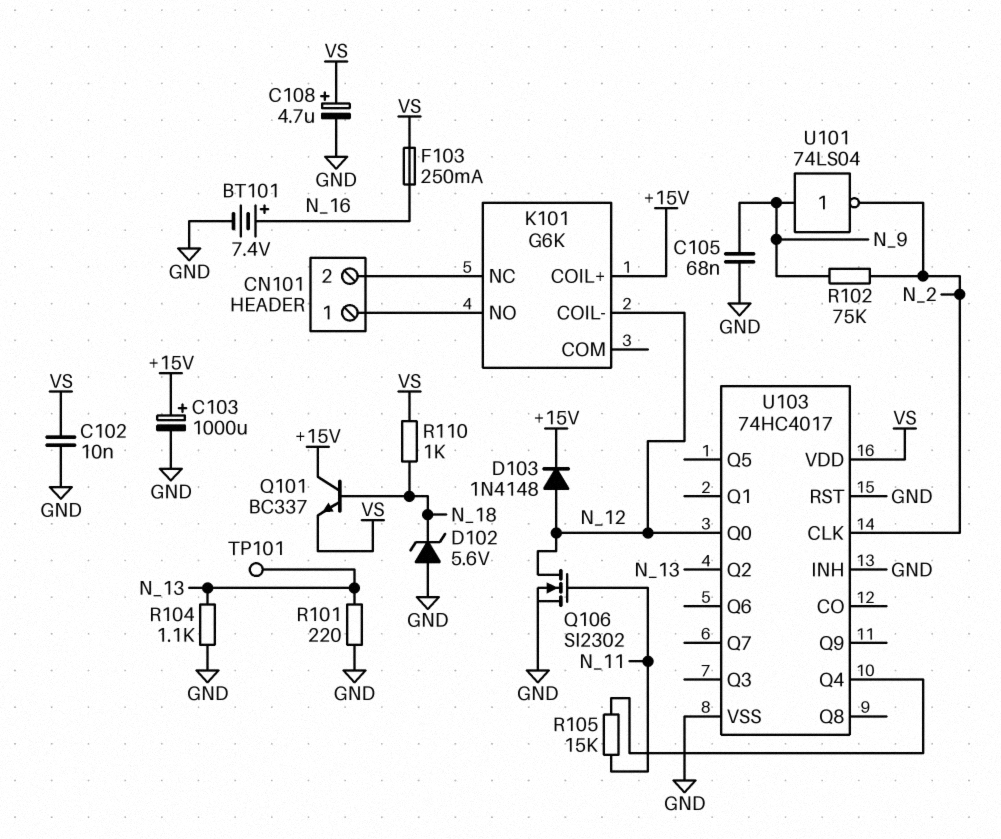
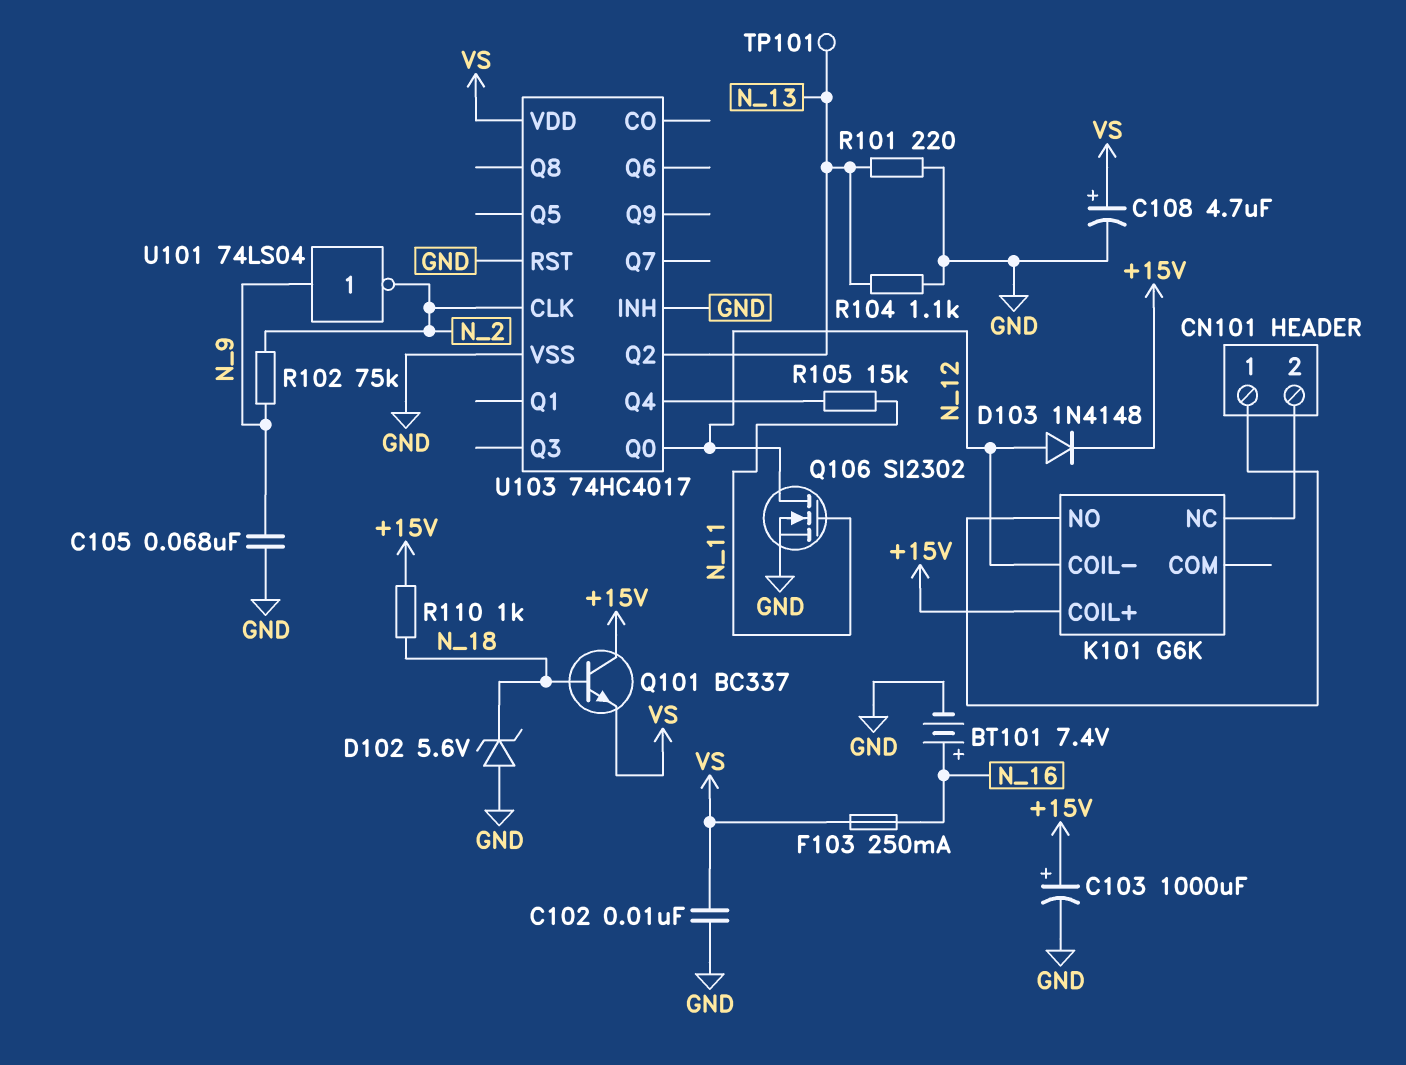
R110: 1k (N_18, VS) -> 1k (+15V, N_18)

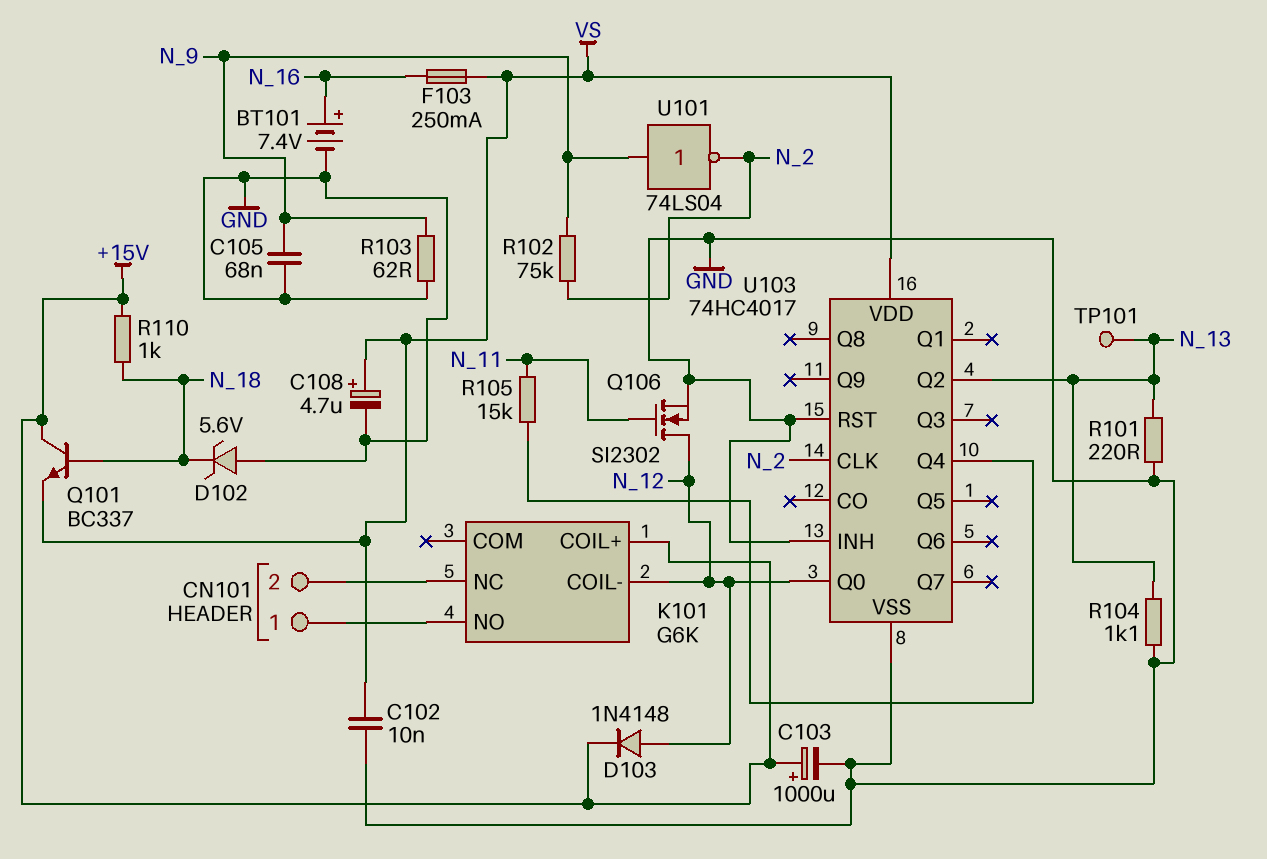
R103: none -> 62 (GND, N_9)

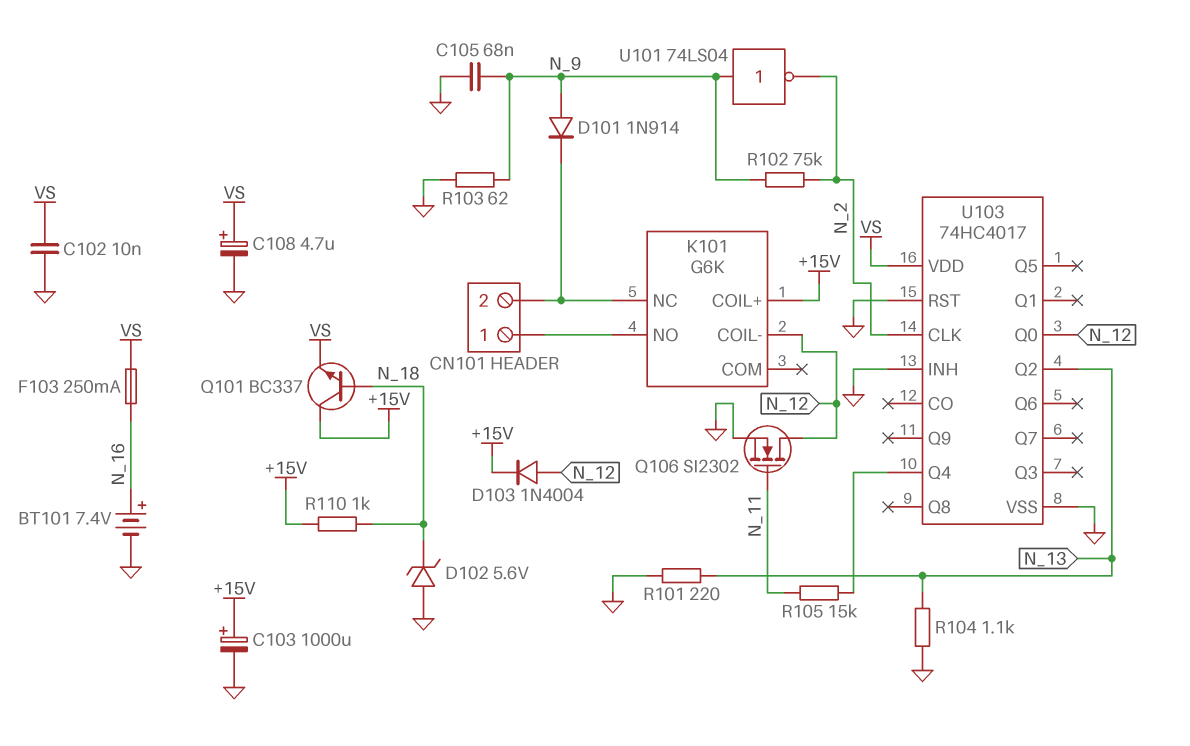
D101: none -> diode 1N914 (A N_9, K CN101/2)
D103: diode 1N4148 (A N_12, K +15V) -> diode 1N4004 (A N_12, K +15V)
TP101: test point (N_13) -> none

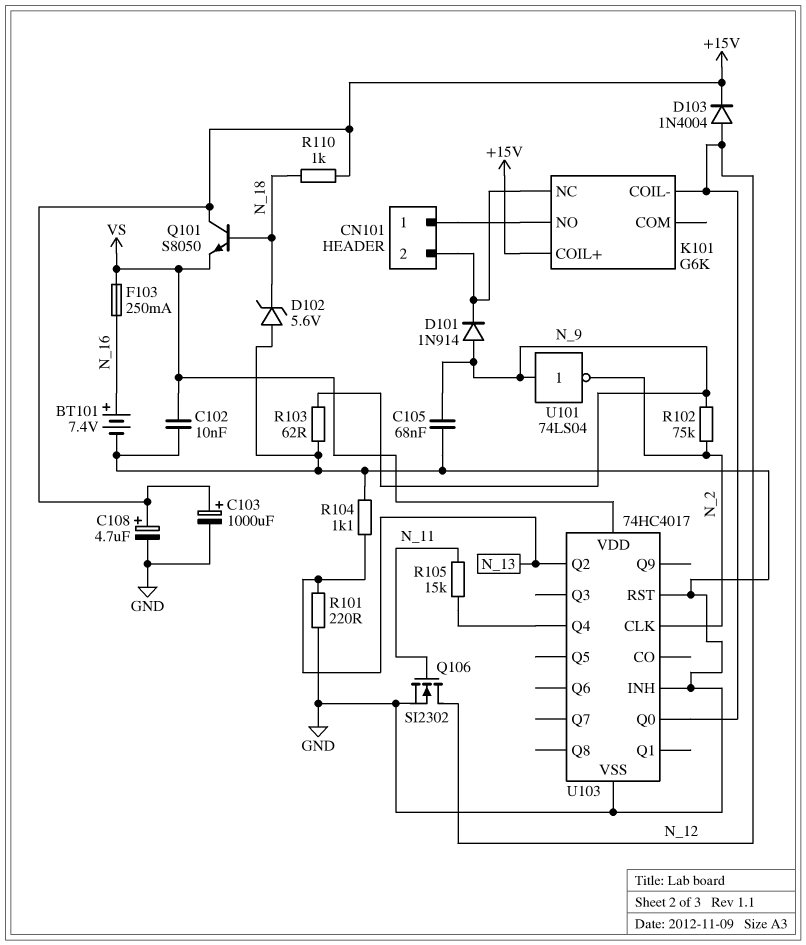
C108: 4.7uF (plus VS, minus GND) -> 4.7uF (plus +15V, minus GND)
Q101: NPN BC337 (B N_18, C +15V, E VS) -> NPN S8050 (B N_18, C +15V, E VS)

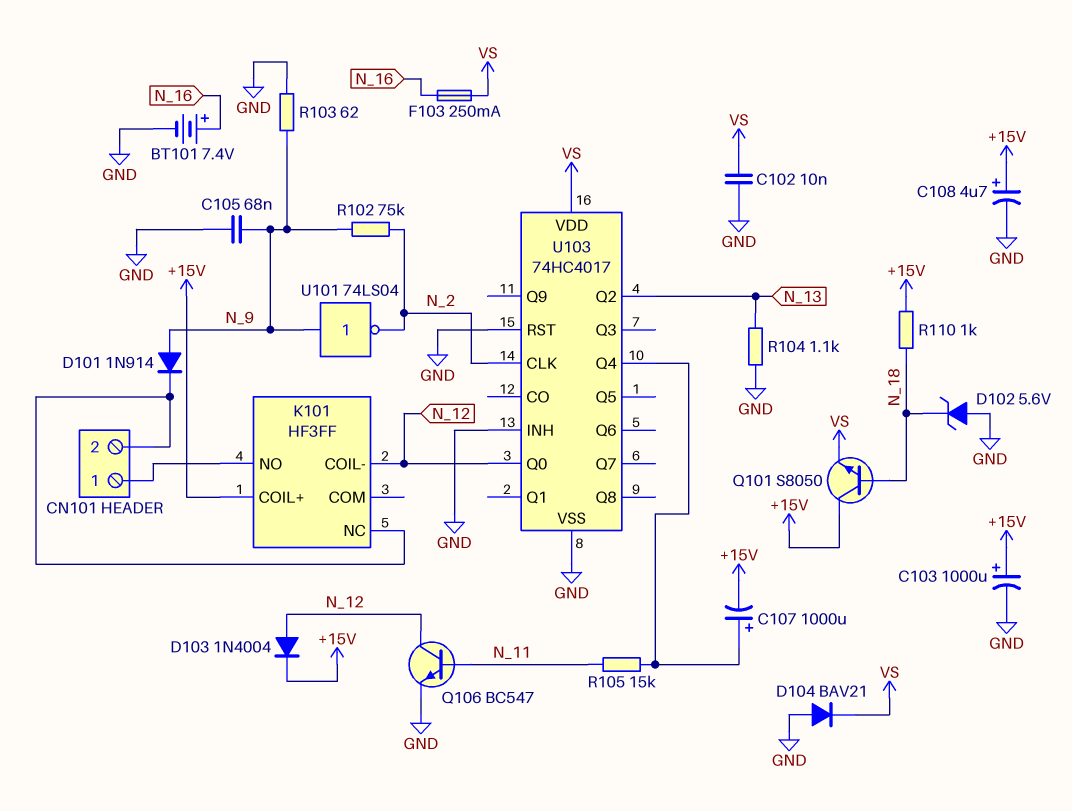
C107: none -> 1000uF (plus U103/Q4, minus +15V)
D104: none -> diode BAV21 (A GND, K VS)
K101: G6K -> HF3FF
Q106: NMOS SI2302 (G N_11, D N_12, S GND) -> NPN BC547 (B N_11, C N_12, E GND)
R101: 220 (GND, N_13) -> none

